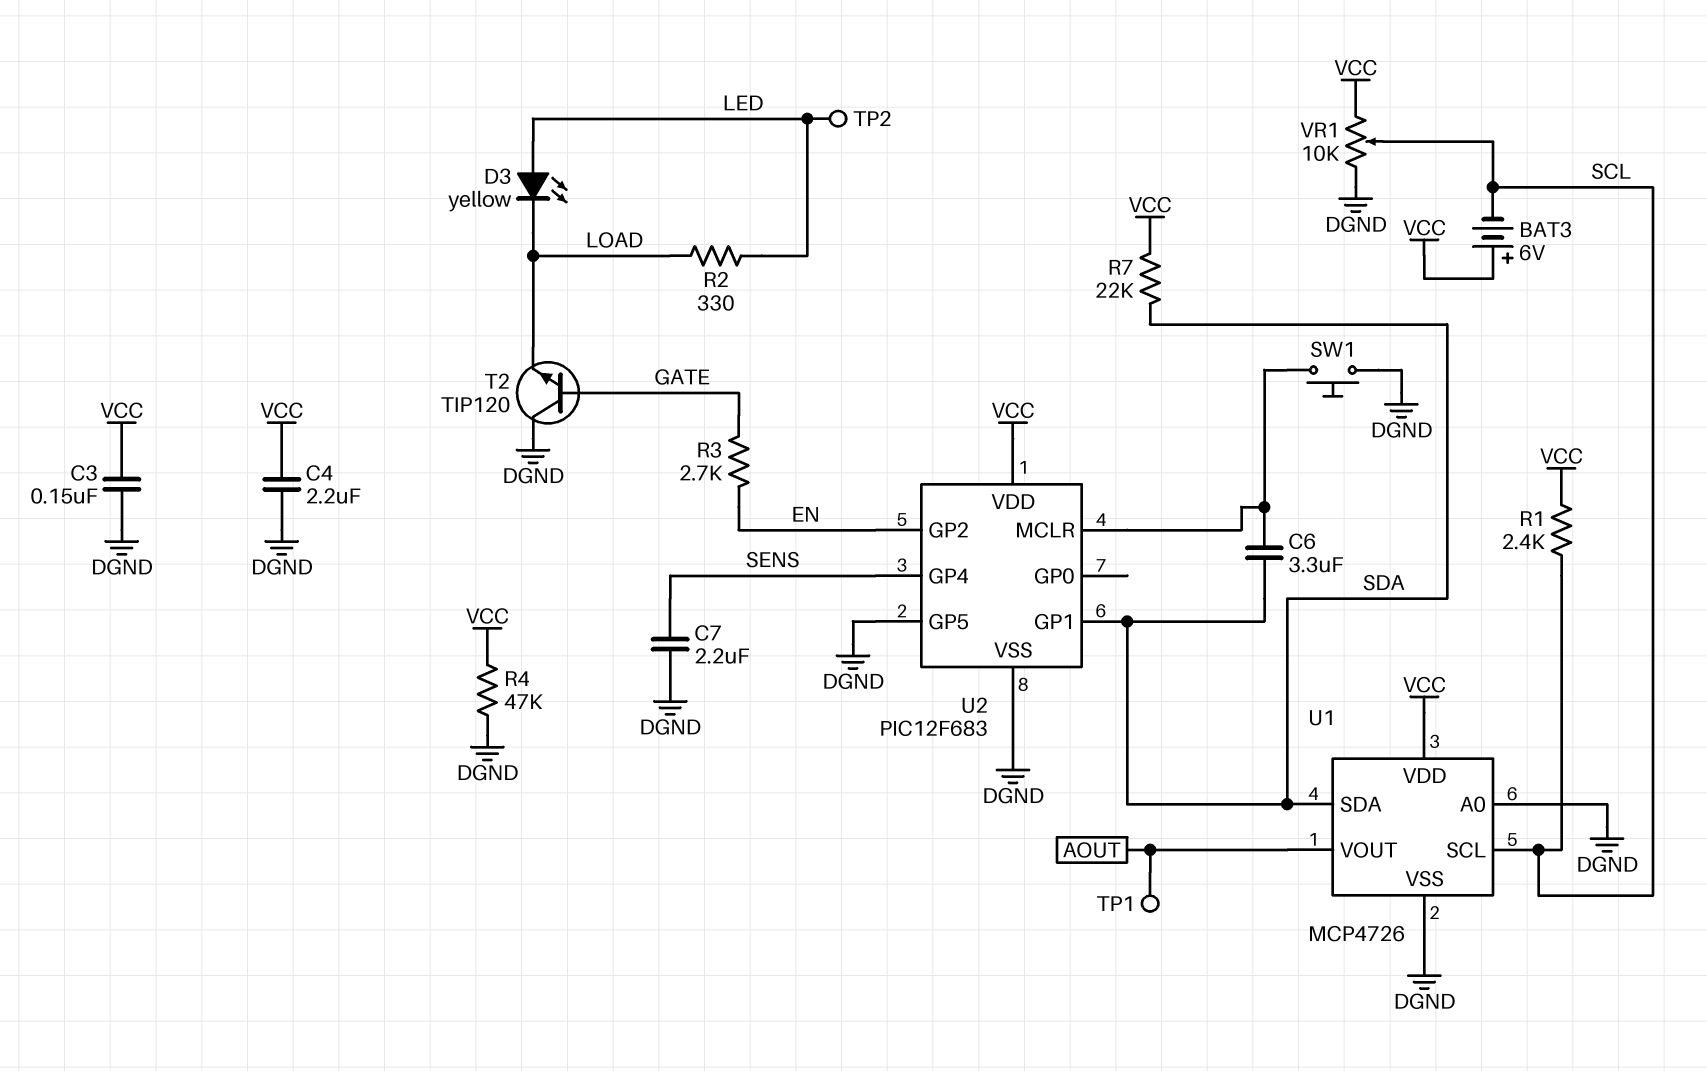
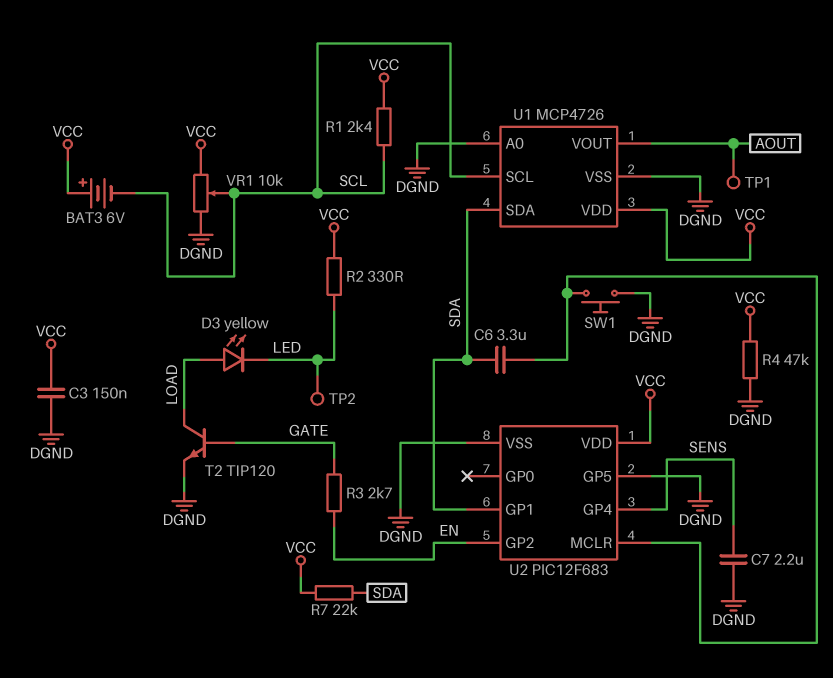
C4: 2.2uF (DGND, VCC) -> none
D3: LED yellow (A LED, K LOAD) -> LED yellow (A LOAD, K LED)
R2: 330 (LED, LOAD) -> 330 (LED, VCC)
T2: NPN TIP120 (B GATE, C DGND, E LOAD) -> NPN TIP120 (B GATE, C LOAD, E DGND)

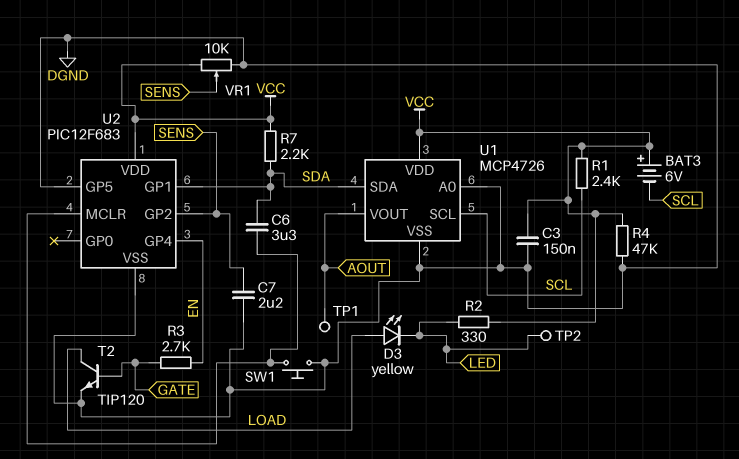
R7: 22k (SDA, VCC) -> 2.2k (SDA, VCC)
U2 pin GP2: EN -> SENS
U2 pin GP4: SENS -> EN
VR1: 10k (DGND, VCC, wiper SCL) -> 10k (DGND, VCC, wiper SENS)

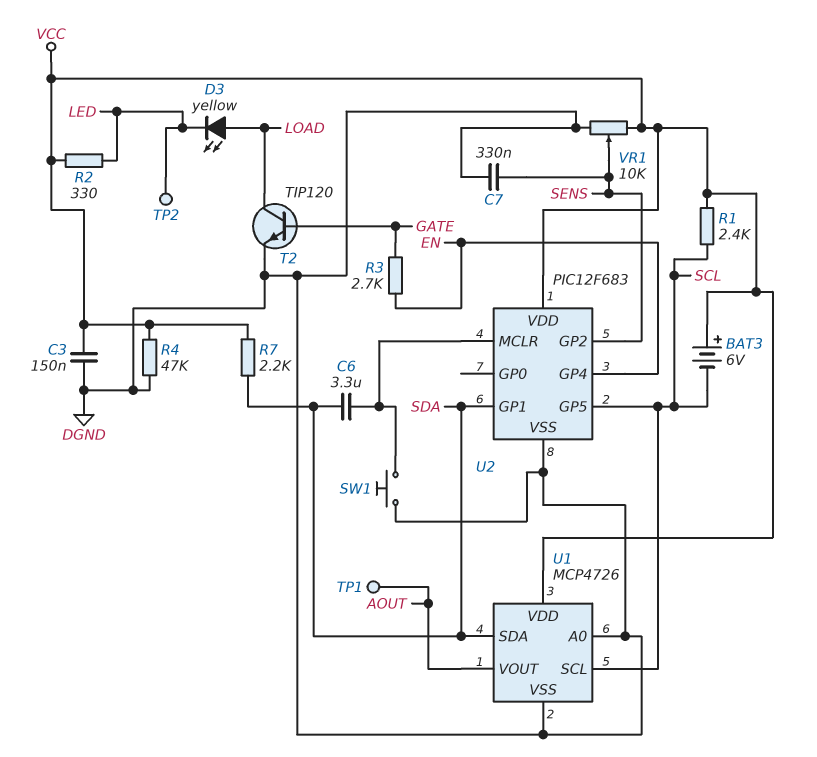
C7: 2.2uF (DGND, SENS) -> 330nF (DGND, SENS)
U2 pin GP5: DGND -> SCL

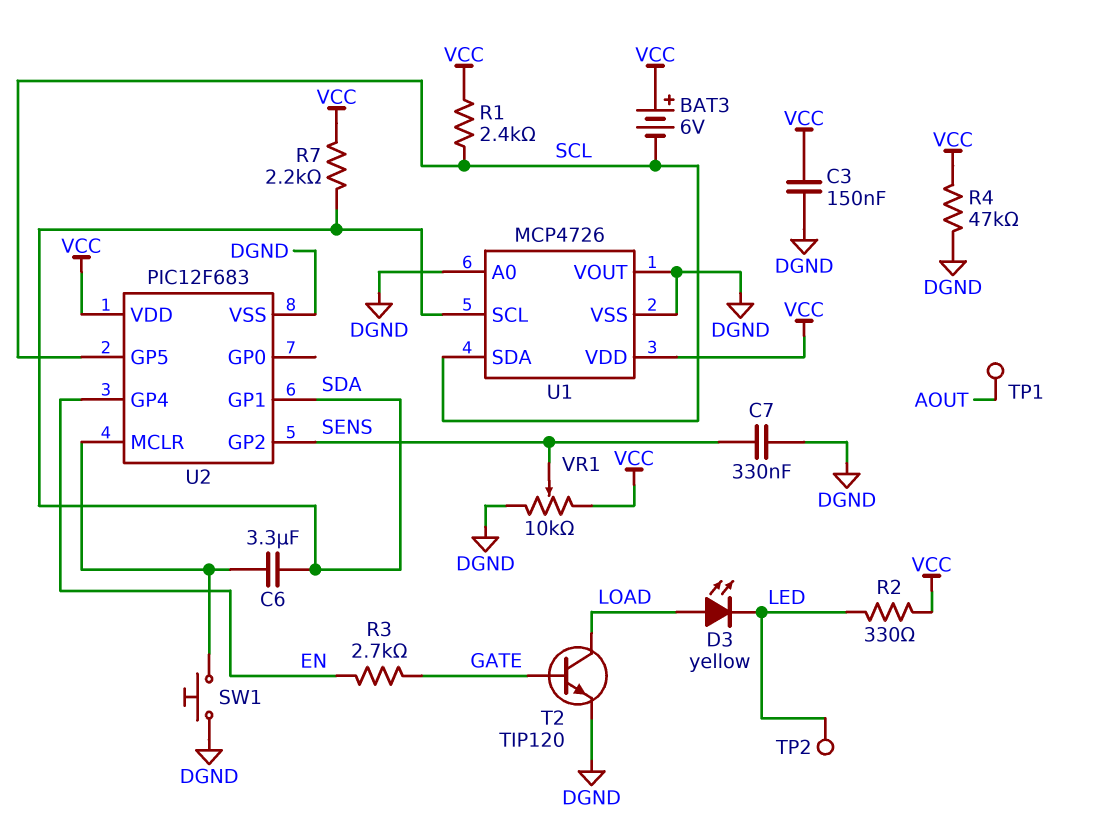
U1 pin SCL: SCL -> SDA
U1 pin SDA: SDA -> SCL
U1 pin VOUT: AOUT -> DGND

